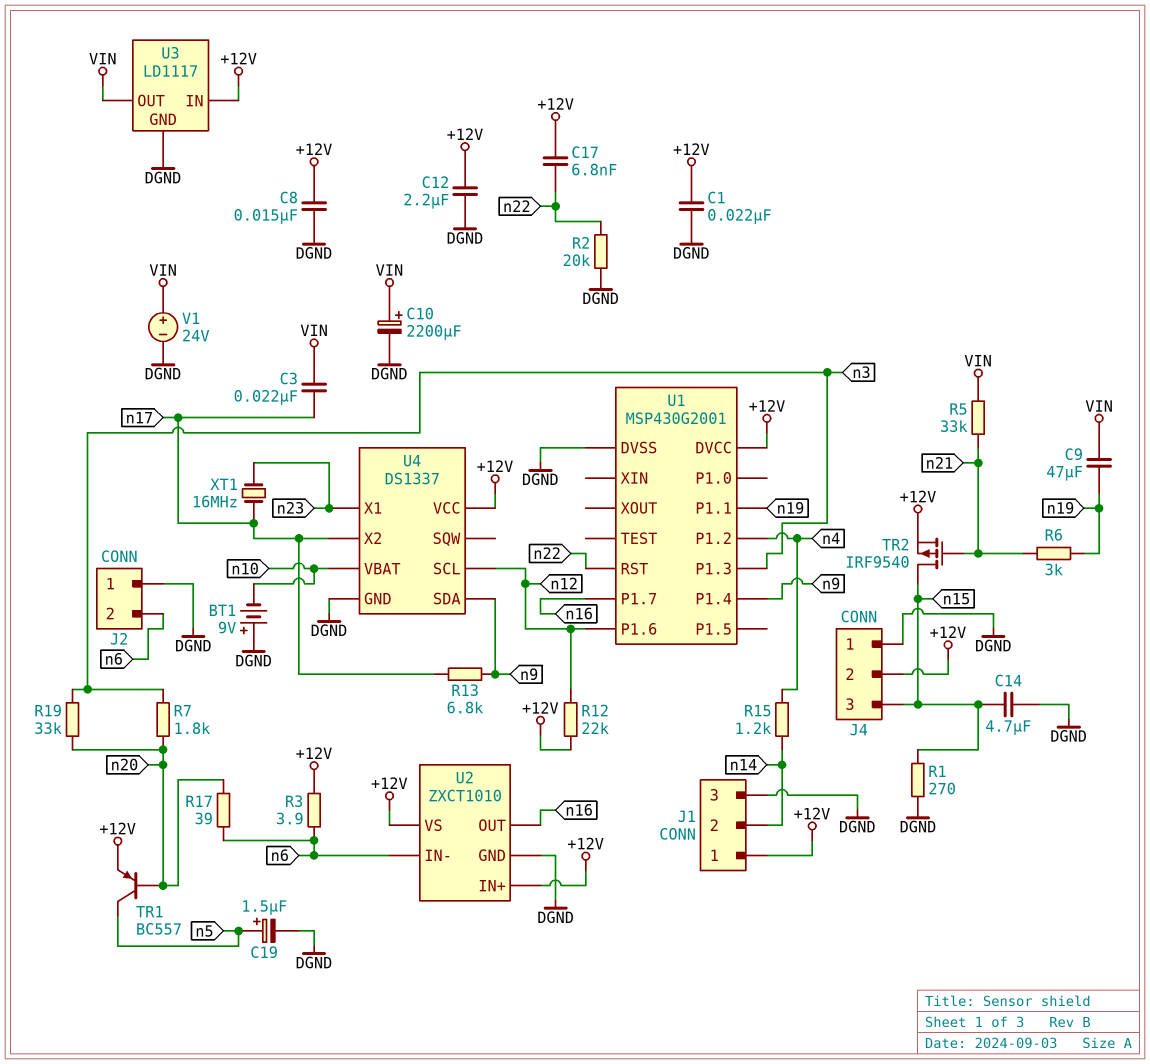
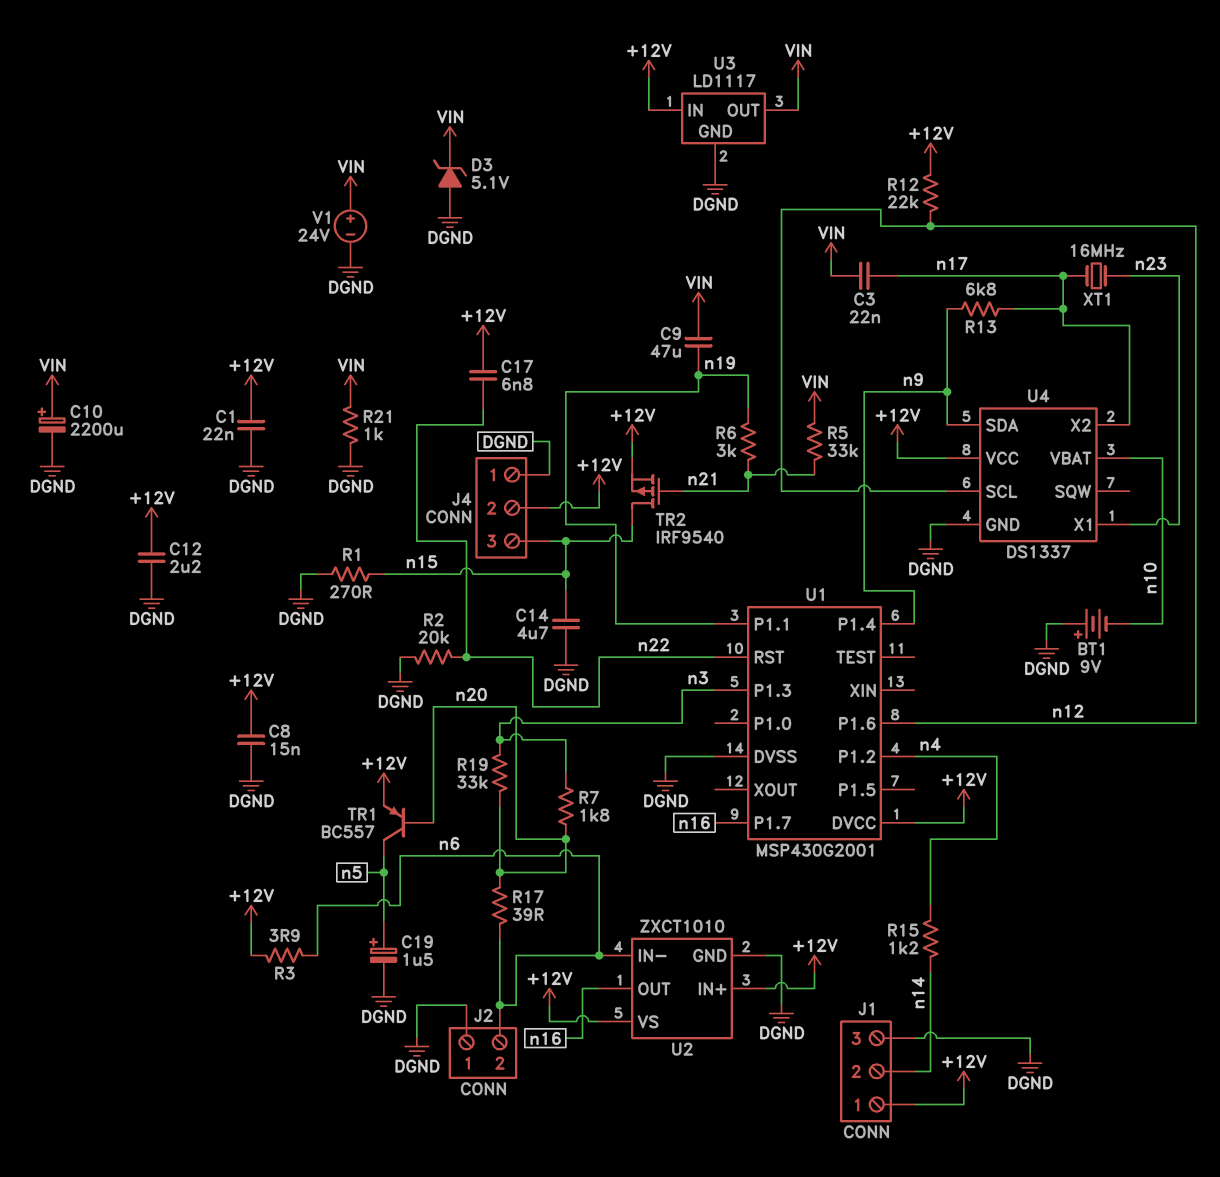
D3: none -> zener 5.1V (A DGND, K VIN)
R21: none -> 1k (DGND, VIN)

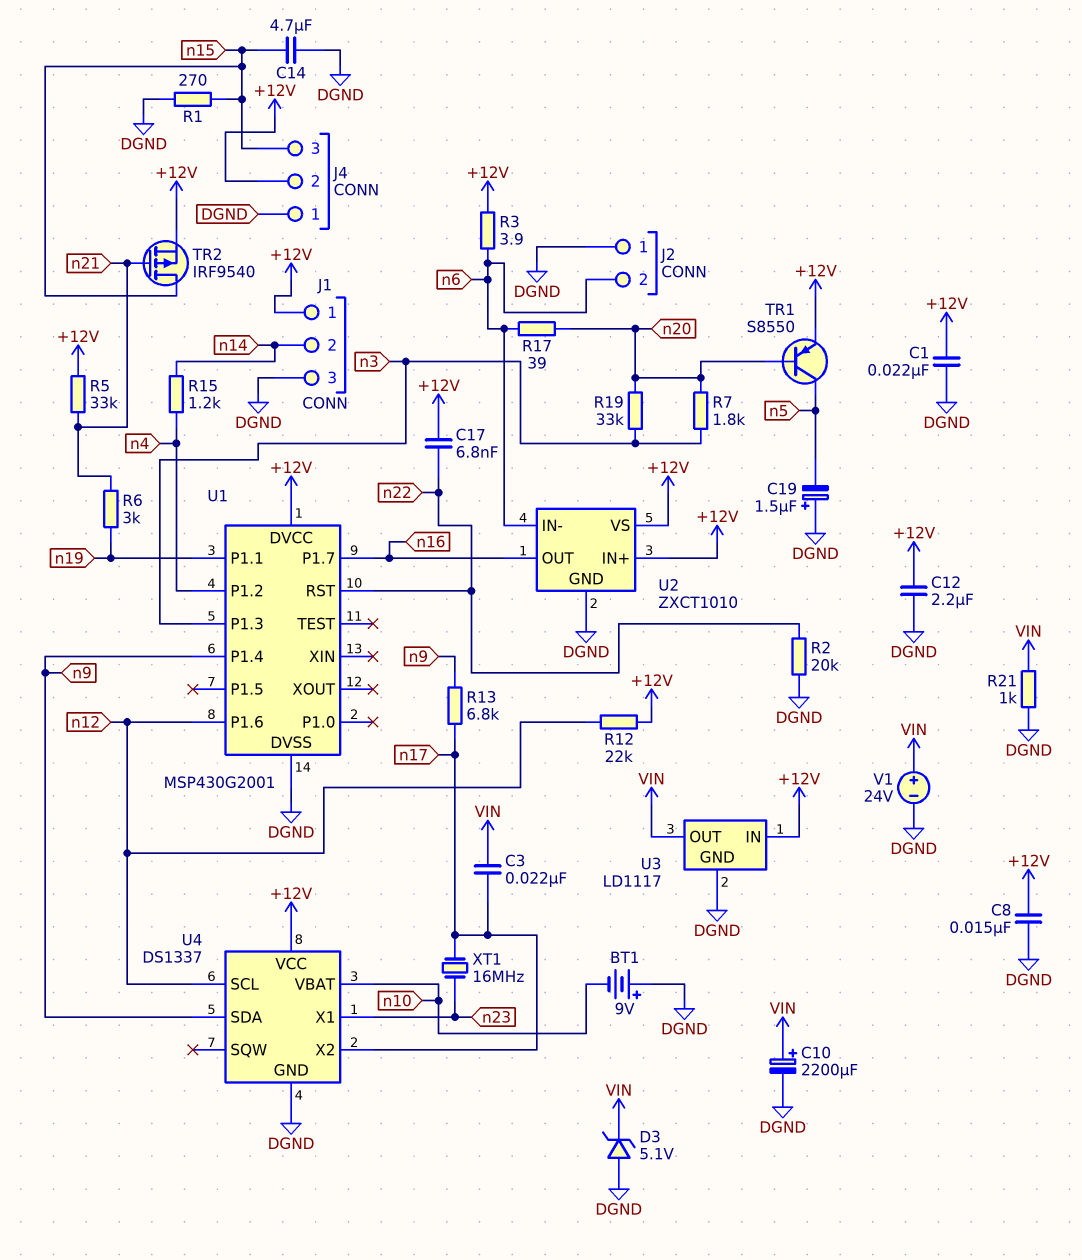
C9: 47uF (VIN, n19) -> none
C19: 1.5uF (plus n5, minus DGND) -> 1.5uF (plus DGND, minus n5)
R5: 33k (VIN, n21) -> 33k (+12V, n21)
TR1: PNP BC557 (B n20, C n5, E +12V) -> PNP S8550 (B n20, C n5, E +12V)

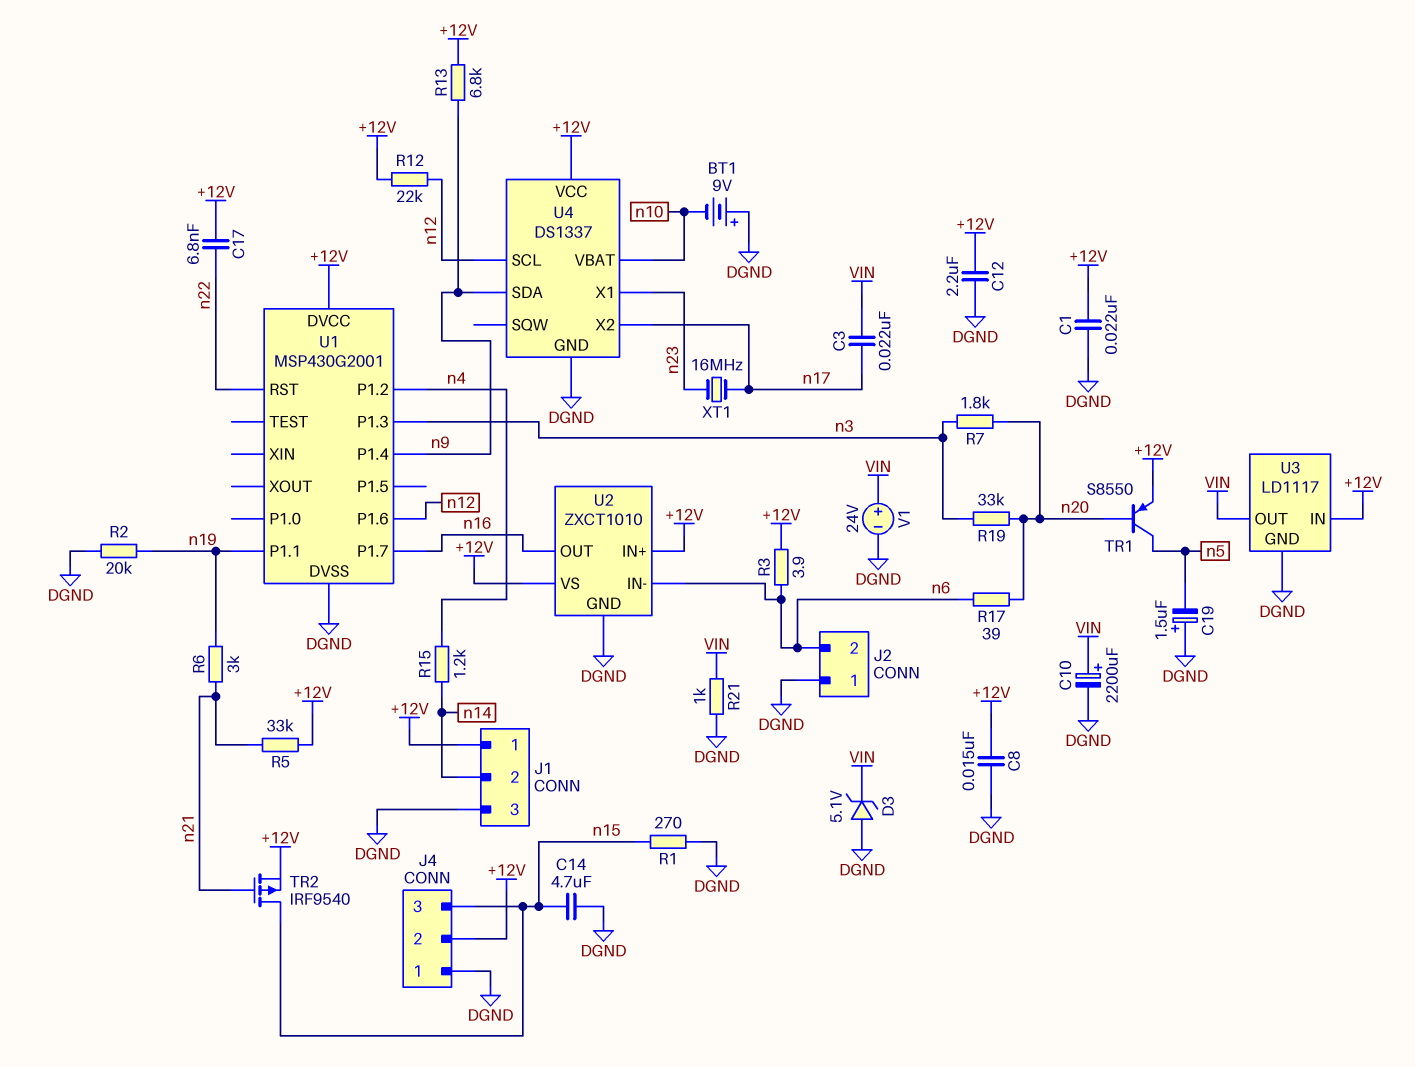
R2: 20k (DGND, n22) -> 20k (DGND, n19)
R13: 6.8k (n9, n17) -> 6.8k (+12V, n9)

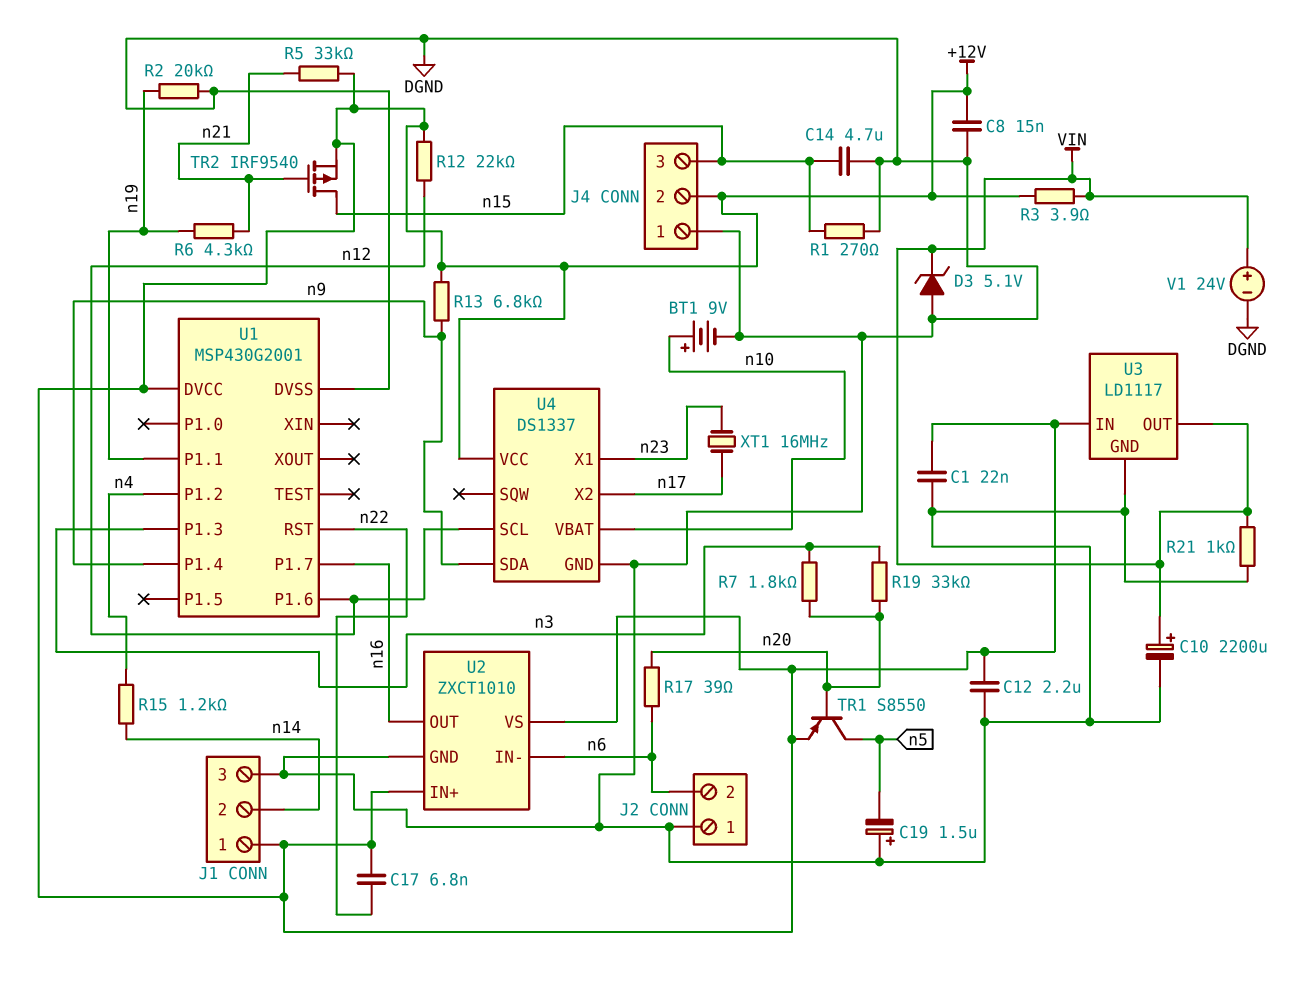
BT1: 9V (plus DGND, minus n10) -> 9V (plus n10, minus DGND)
C3: 22nF (VIN, n17) -> none
R3: 3.9 (+12V, n6) -> 3.9 (+12V, VIN)
R6: 3k (n19, n21) -> 4.3k (n19, n21)

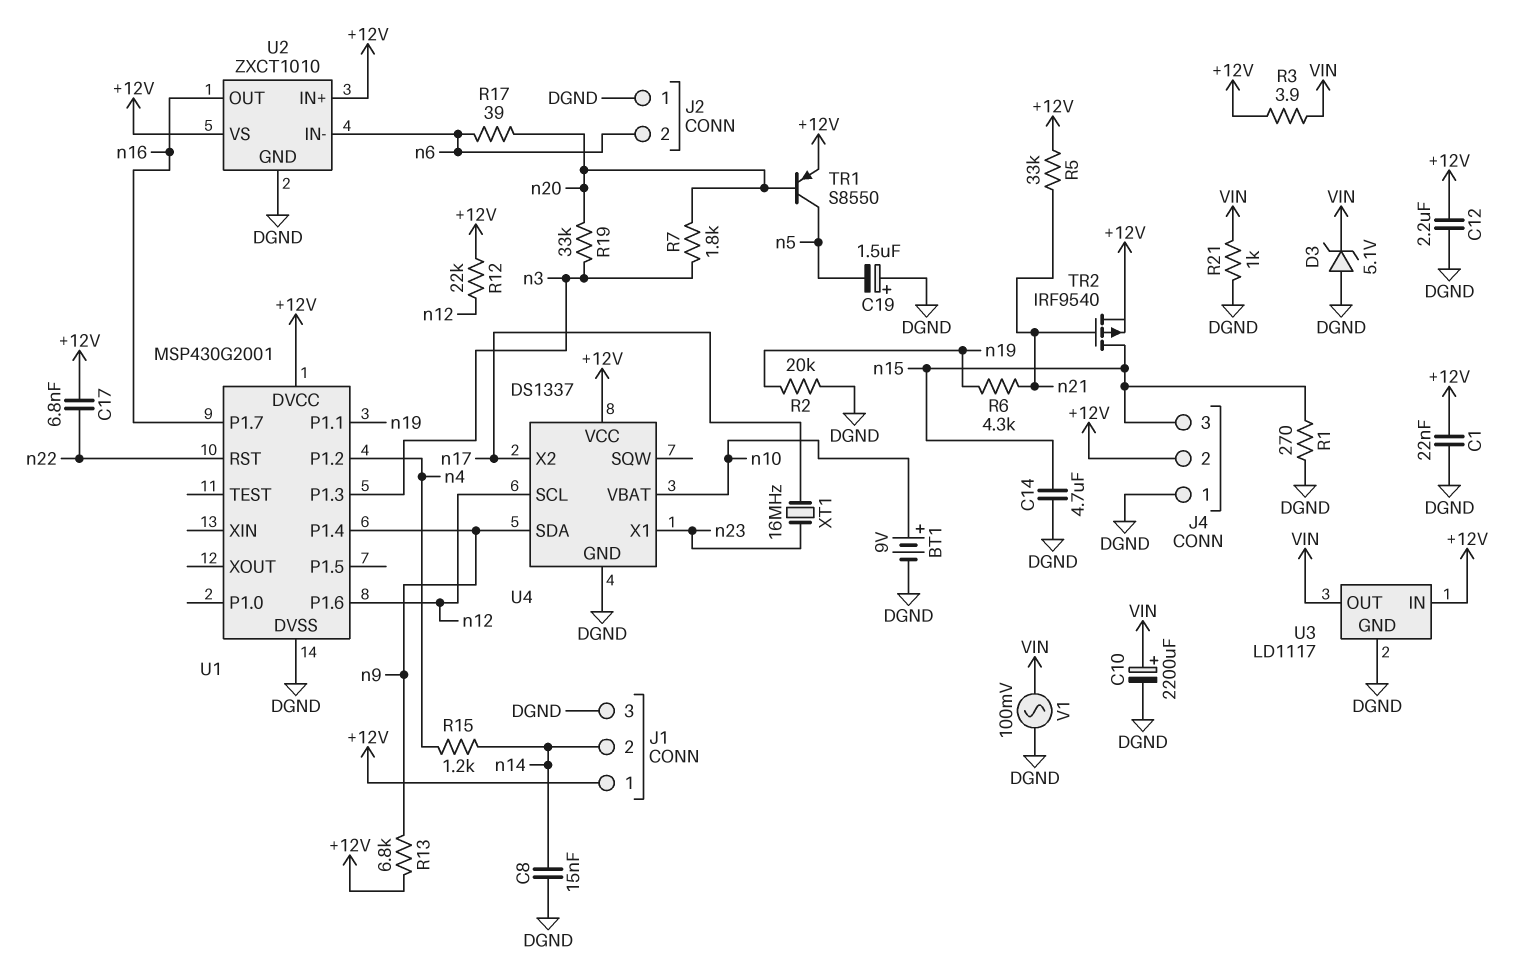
C8: 15nF (+12V, DGND) -> 15nF (DGND, n14)
V1: 24V (plus VIN, minus DGND) -> AC 100mV (DGND, VIN)

